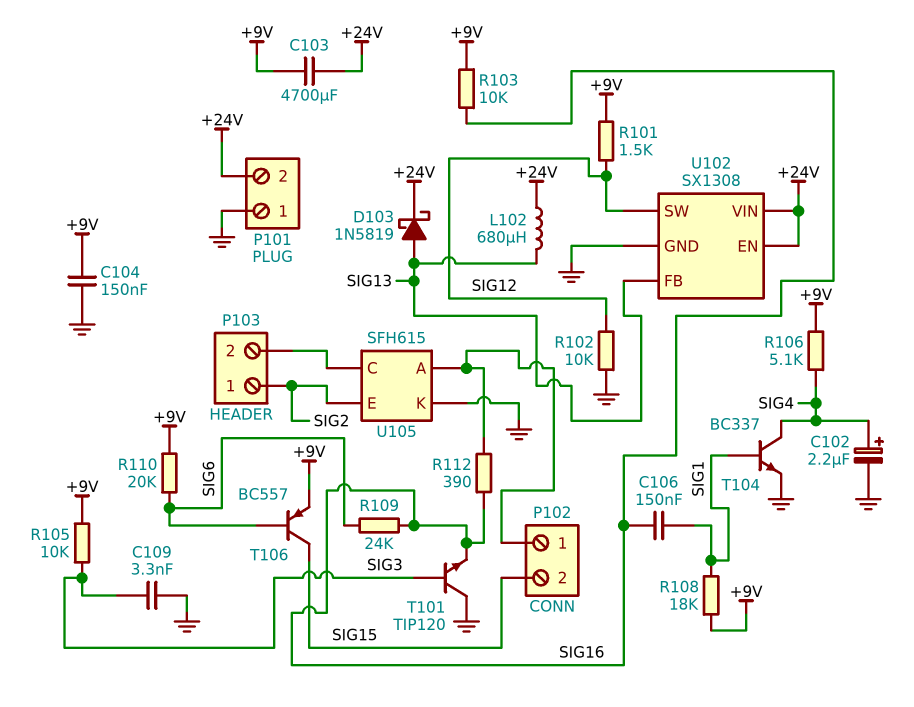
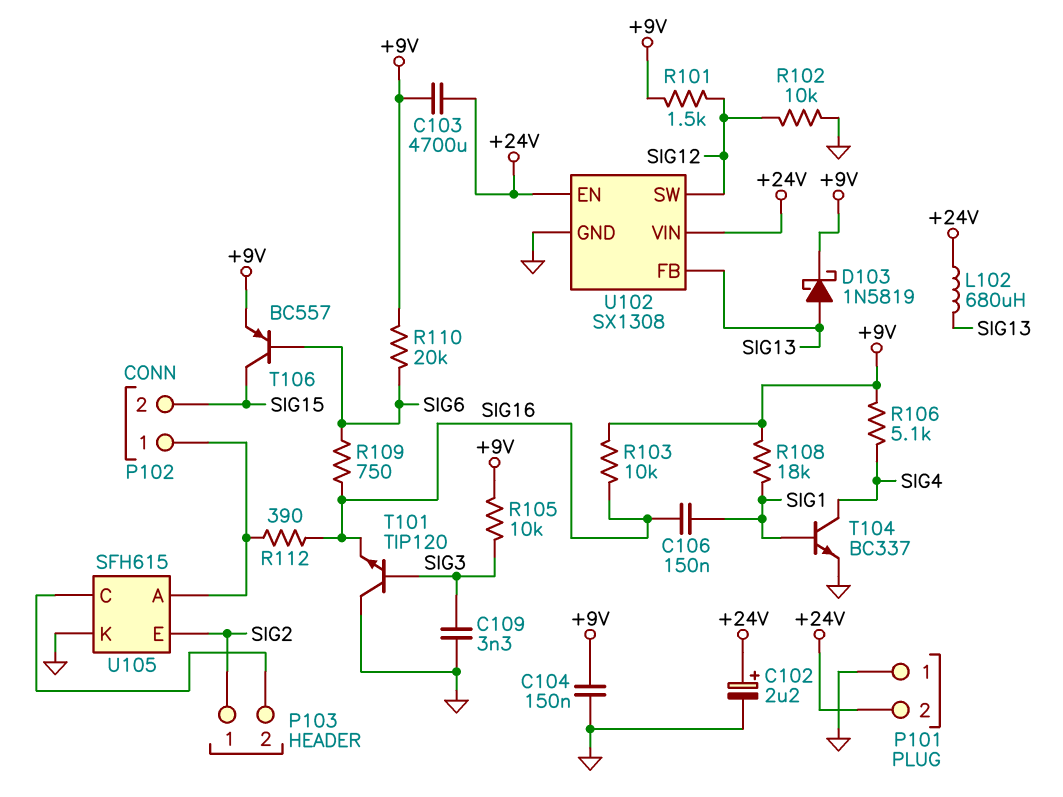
C102: 2.2uF (plus SIG4, minus GND) -> 2.2uF (plus +24V, minus GND)
D103: schottky 1N5819 (A SIG13, K +24V) -> schottky 1N5819 (A SIG13, K +9V)
R109: 24k (SIG6, SIG16) -> 750 (SIG6, SIG16)

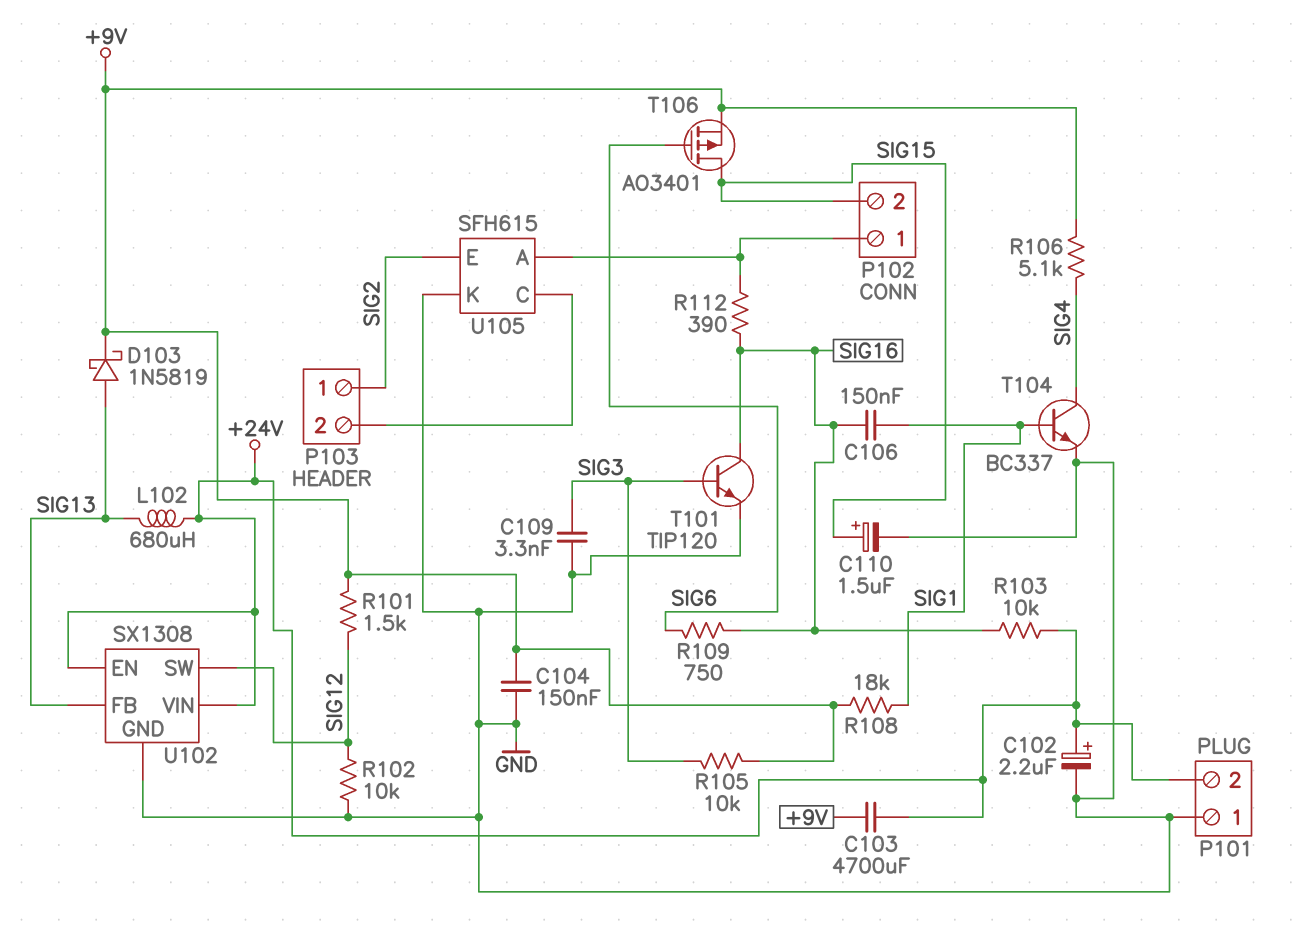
C110: none -> 1.5uF (plus SIG15, minus GND)
R103: 10k (+9V, SIG16) -> 10k (+24V, SIG16)
R110: 20k (+9V, SIG6) -> none
T101: NPN TIP120 (B SIG3, C GND, E SIG16) -> NPN TIP120 (B SIG3, C SIG16, E GND)
T106: PNP BC557 (B SIG6, C SIG15, E +9V) -> PMOS AO3401 (G SIG6, D SIG15, S +9V)

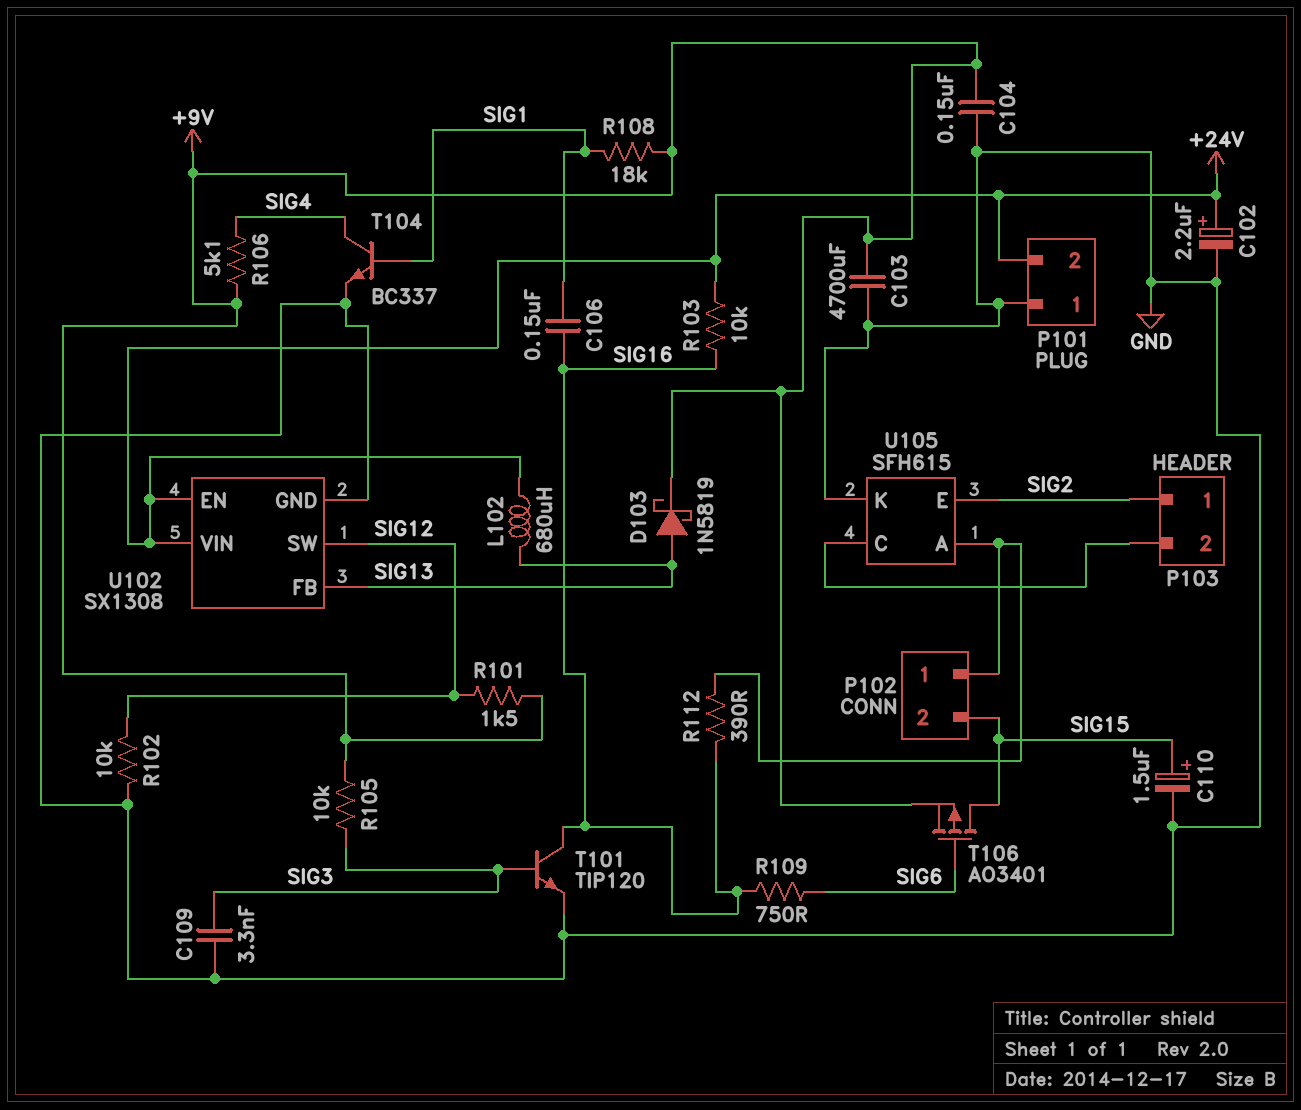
C103: 4700uF (+9V, +24V) -> 4700uF (+9V, GND)

